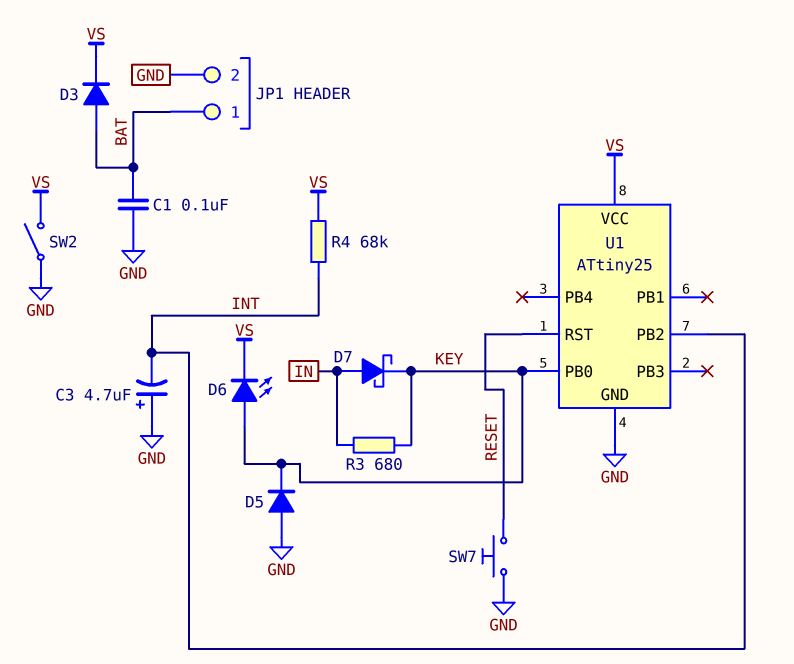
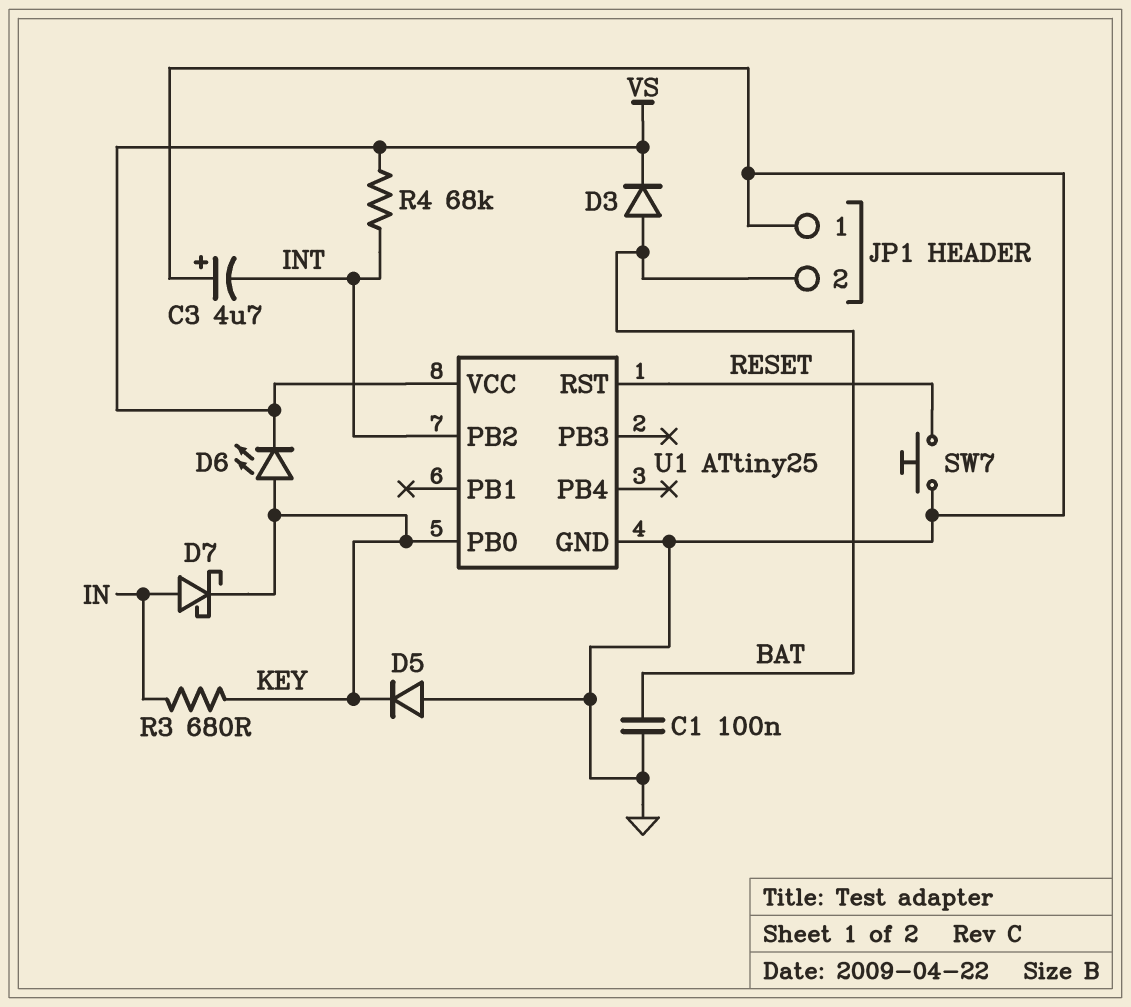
JP1 pin 1: BAT -> GND
JP1 pin 2: GND -> BAT
SW2: switch (GND, VS) -> none

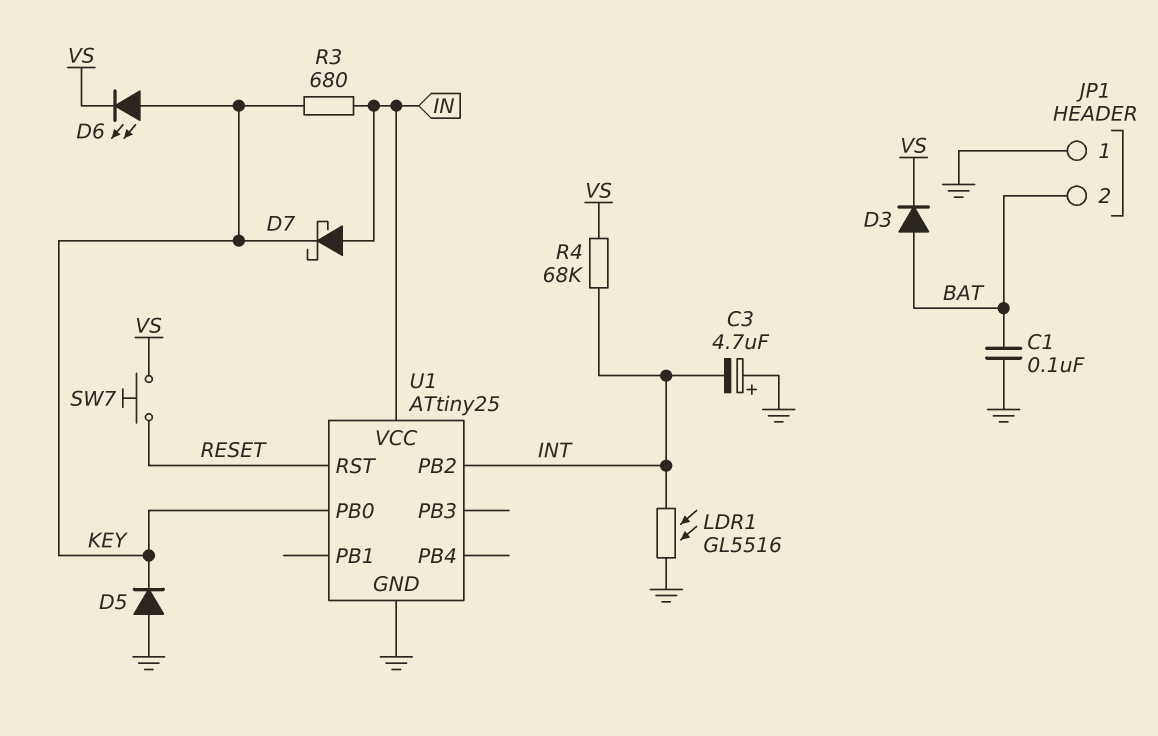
LDR1: none -> GL5516 (GND, INT)
SW7: button (GND, RESET) -> button (RESET, VS)
U1 pin VCC: VS -> IN

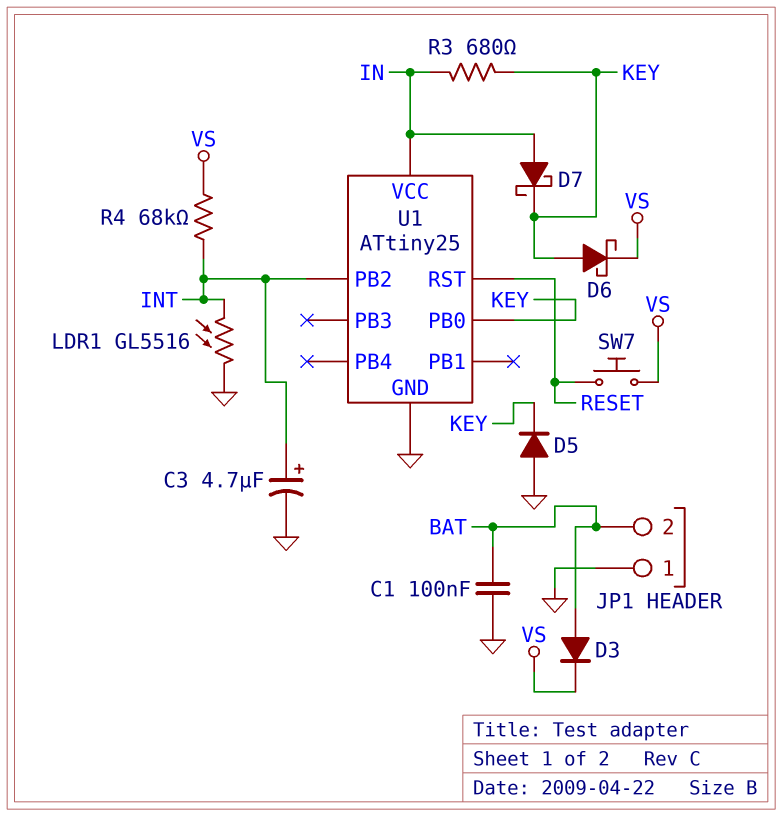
C3: 4.7uF (plus GND, minus INT) -> 4.7uF (plus INT, minus GND)
D6: LED (A KEY, K VS) -> schottky (A KEY, K VS)

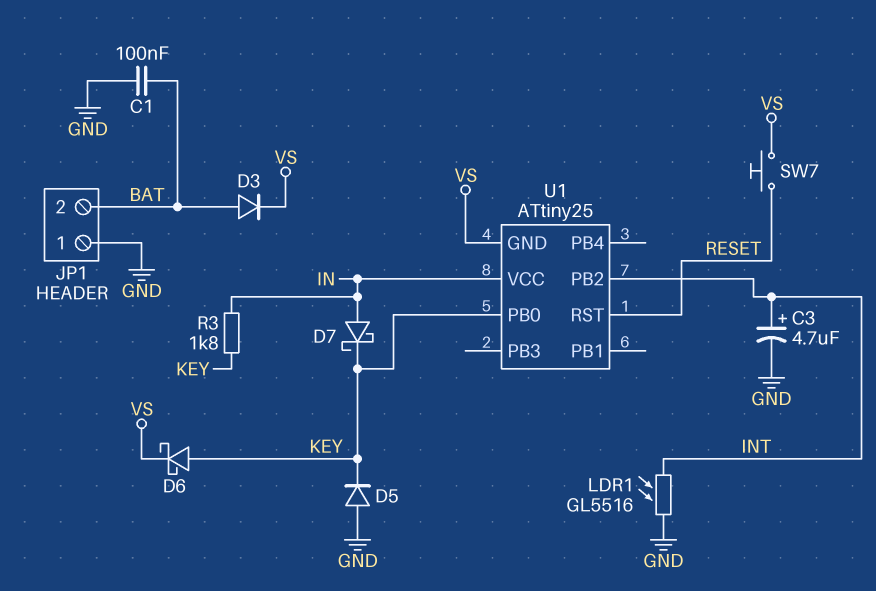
R3: 680 (IN, KEY) -> 1.8k (IN, KEY)
R4: 68k (INT, VS) -> none
U1 pin GND: GND -> VS

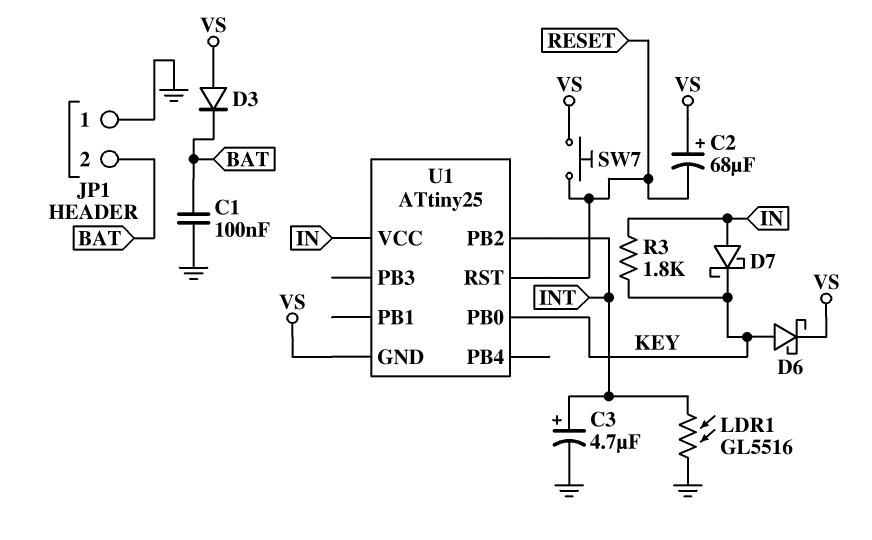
C2: none -> 68uF (plus VS, minus RESET)
D3: diode (A BAT, K VS) -> diode (A VS, K BAT)
D5: diode (A GND, K KEY) -> none

